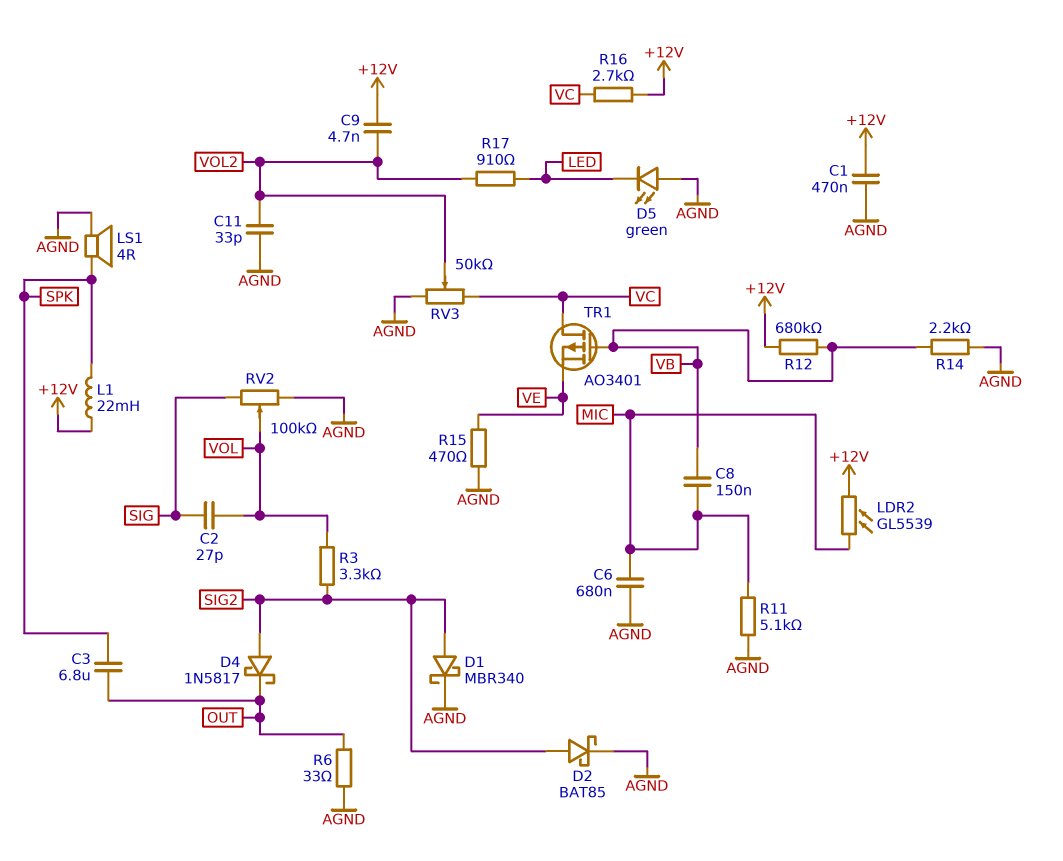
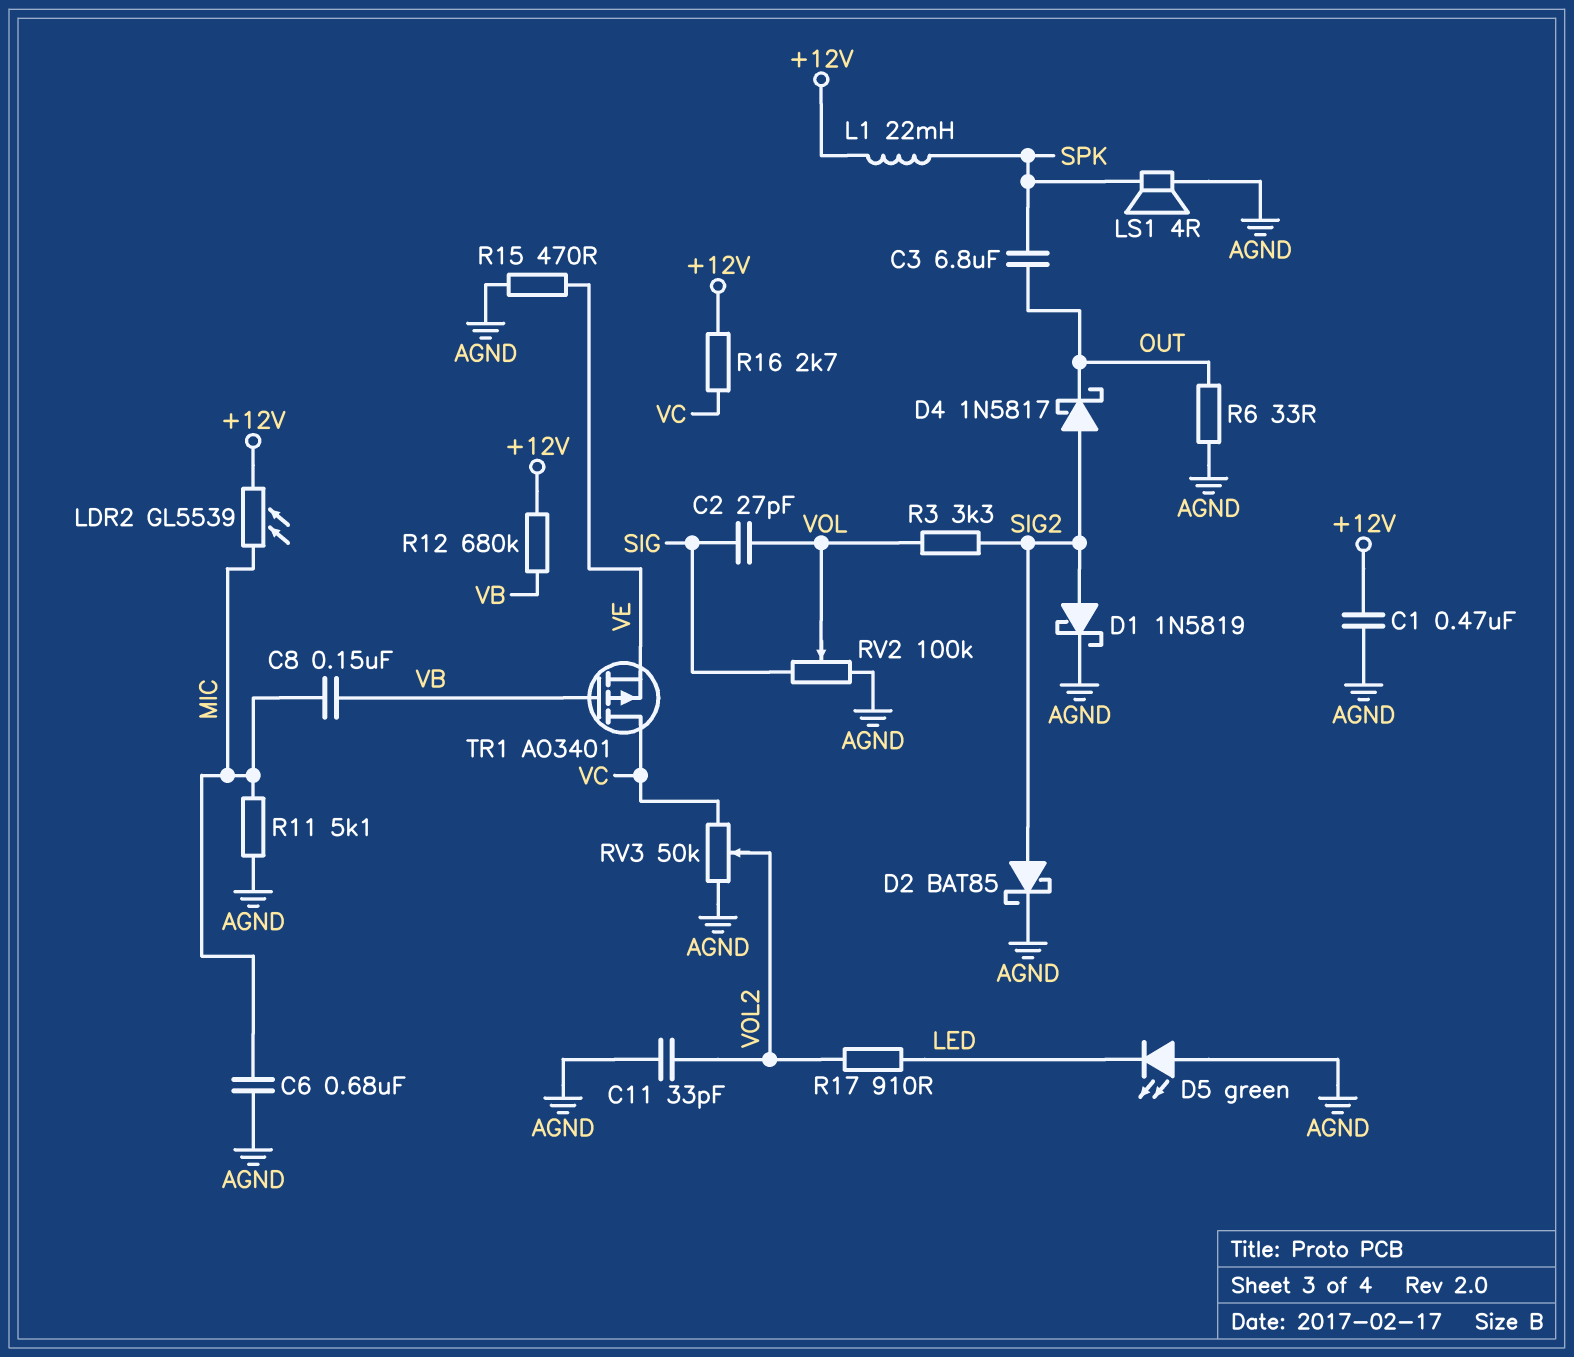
C9: 4.7nF (+12V, VOL2) -> none
D1: schottky MBR340 (A SIG2, K AGND) -> schottky 1N5819 (A SIG2, K AGND)
R14: 2.2k (AGND, VB) -> none

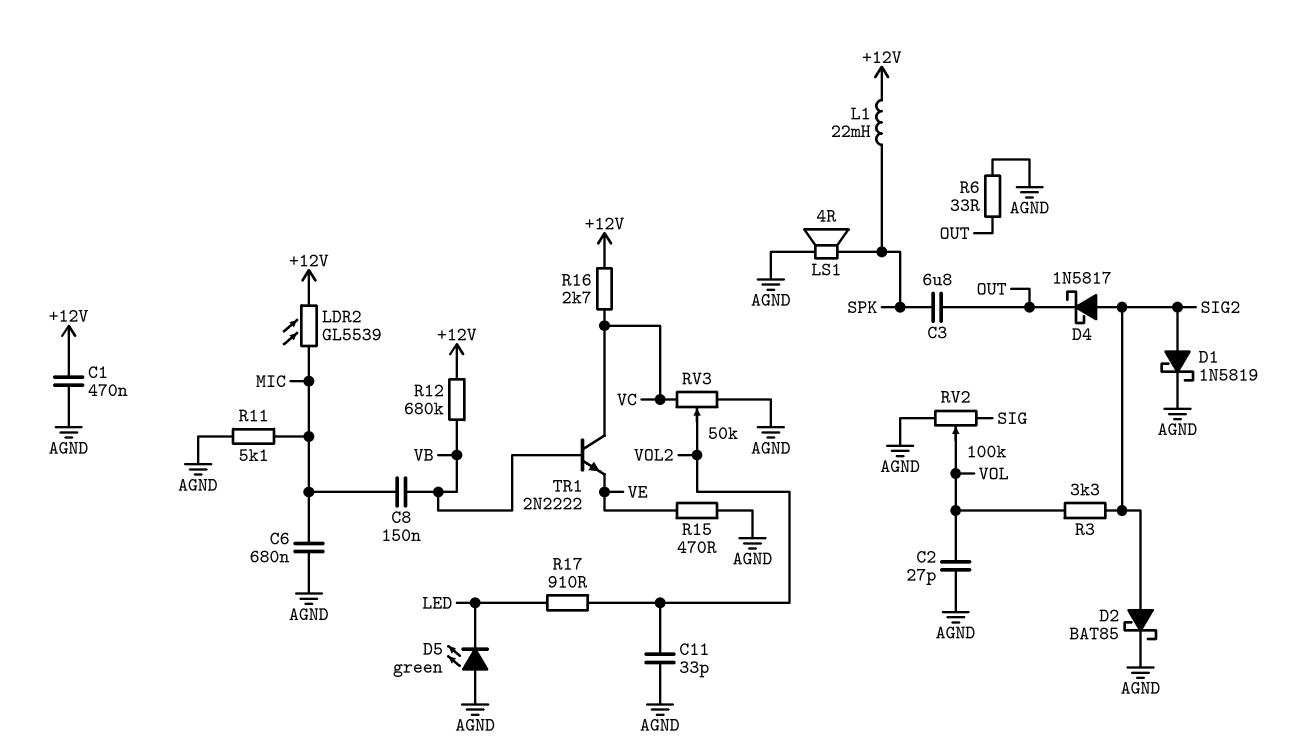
C2: 27pF (SIG, VOL) -> 27pF (AGND, VOL)
TR1: PMOS AO3401 (G VB, D VC, S VE) -> NPN 2N2222 (B VB, C VC, E VE)

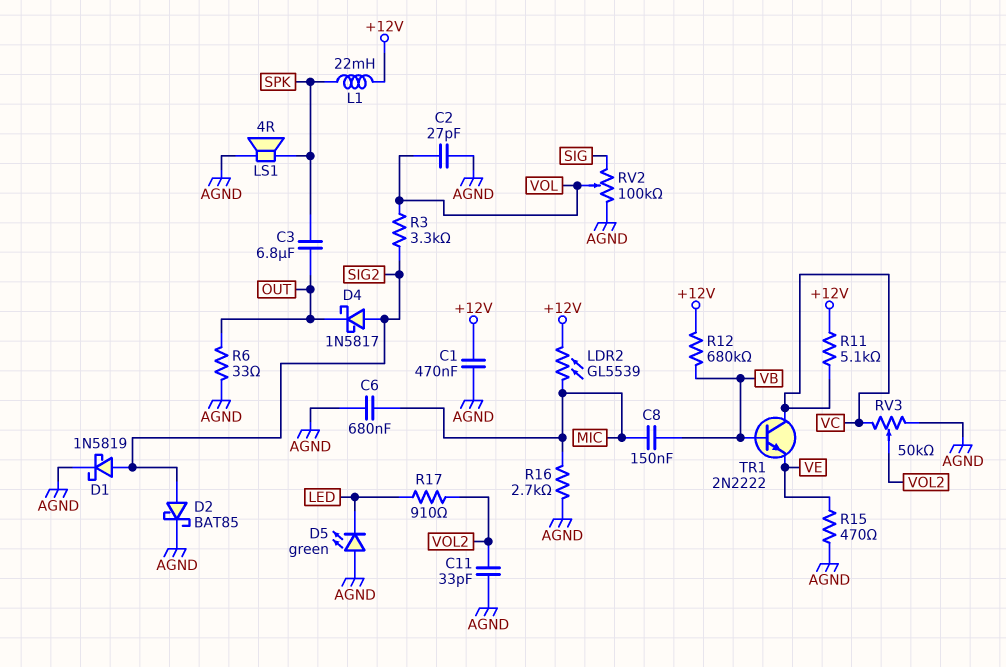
R11: 5.1k (AGND, MIC) -> 5.1k (+12V, VC)
R16: 2.7k (+12V, VC) -> 2.7k (AGND, MIC)

